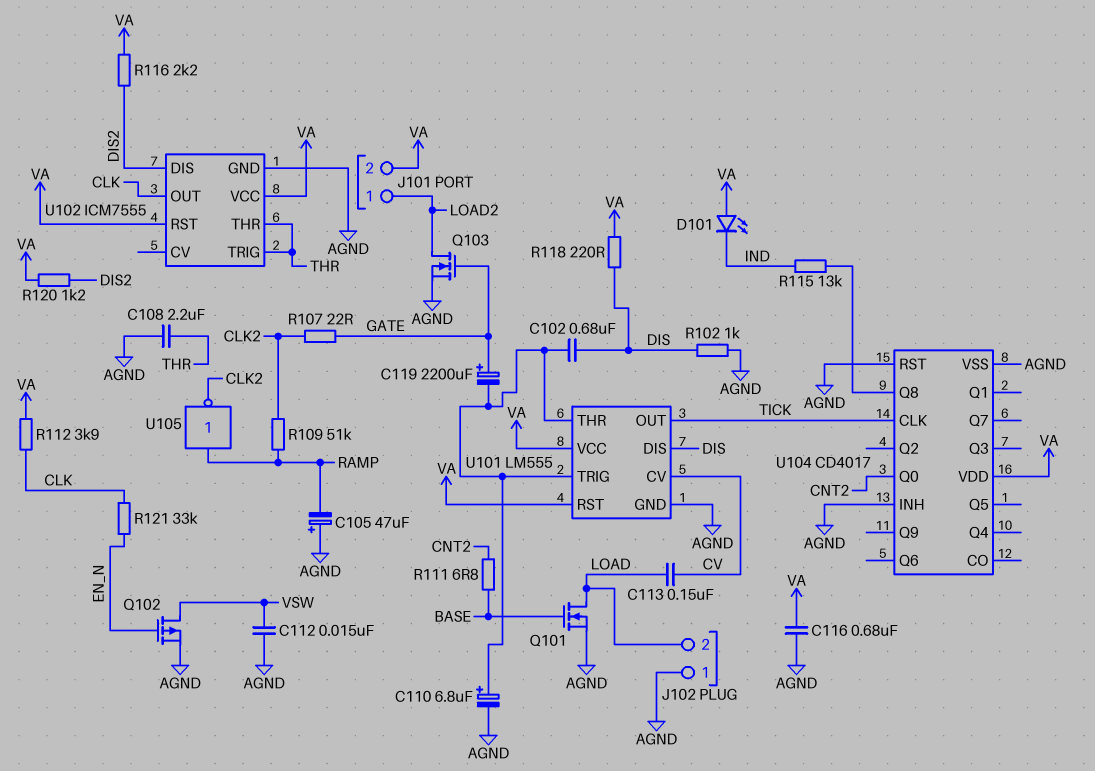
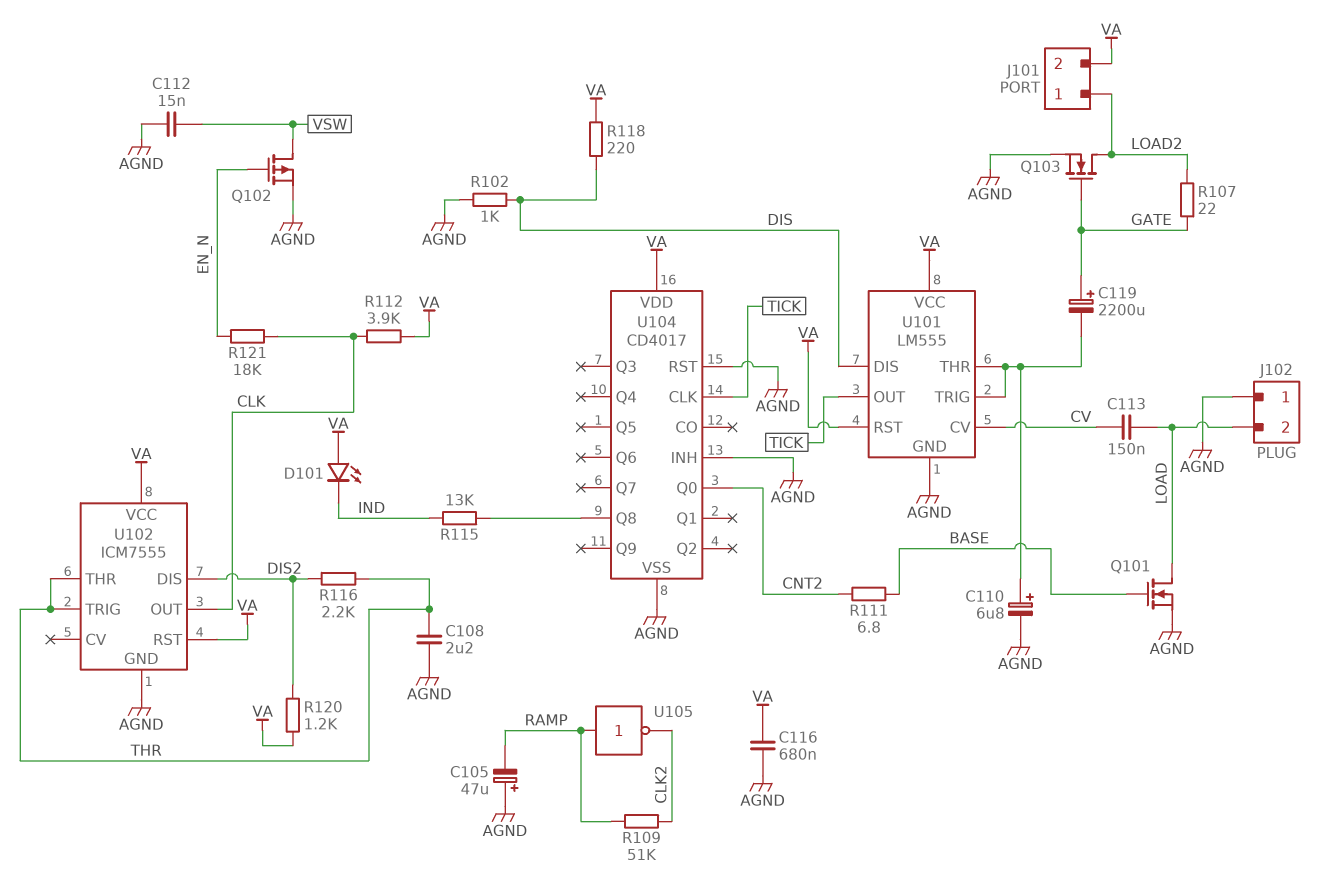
C102: 680nF (DIS, U101/THR) -> none
R107: 22 (CLK2, GATE) -> 22 (GATE, LOAD2)
R116: 2.2k (DIS2, VA) -> 2.2k (DIS2, THR)
R121: 33k (CLK, EN_N) -> 18k (CLK, EN_N)

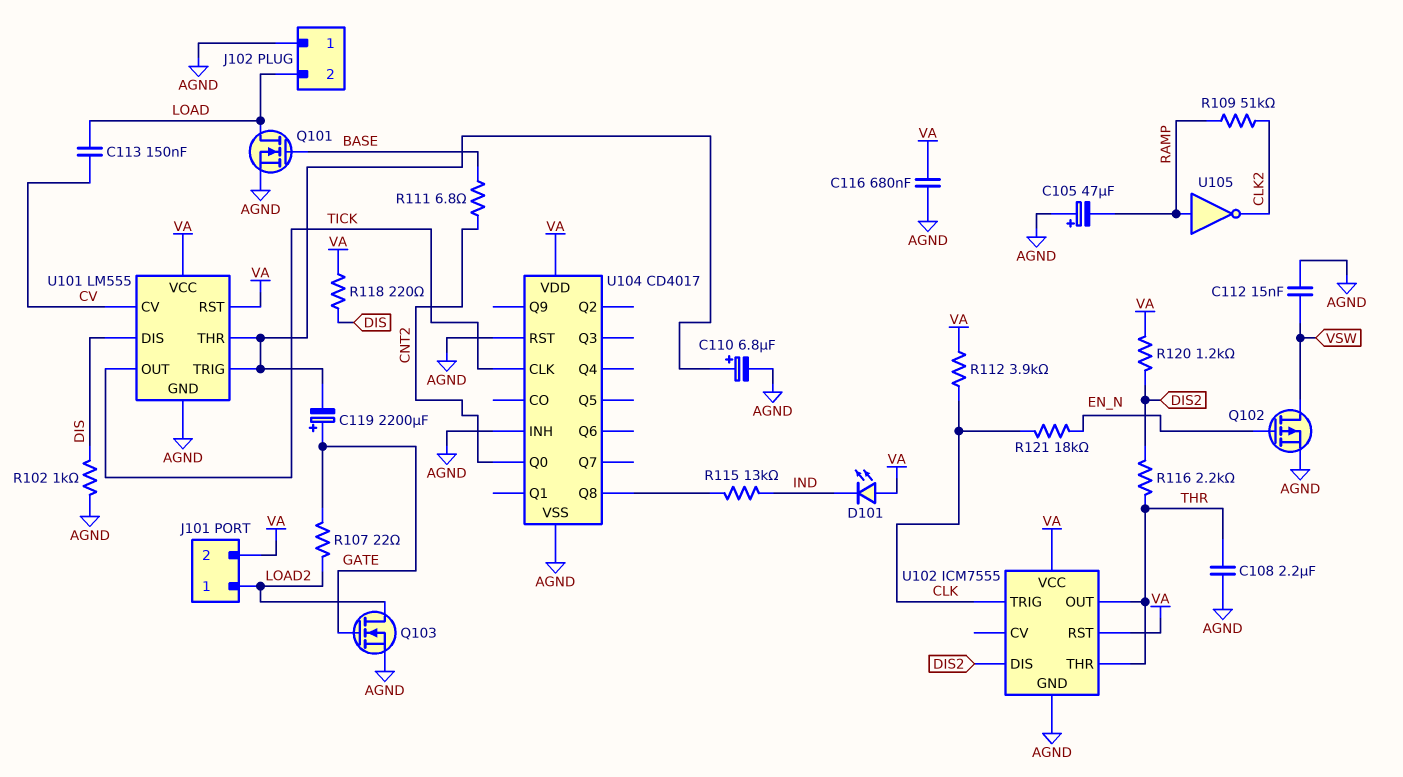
U102 pin OUT: CLK -> THR
U102 pin TRIG: THR -> CLK

